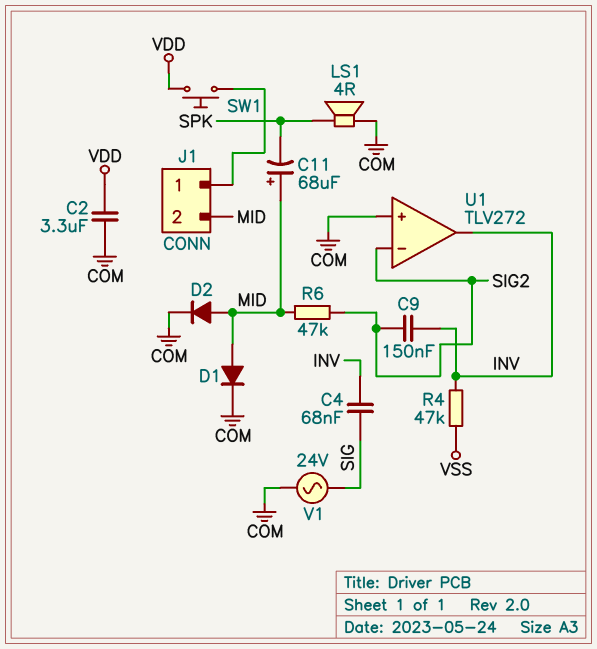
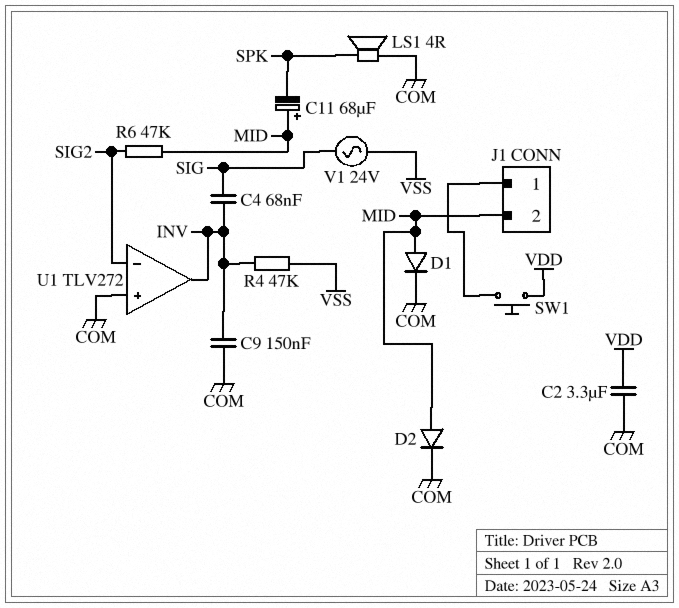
C9: 150nF (INV, SIG2) -> 150nF (COM, INV)
V1: AC 24V (COM, SIG) -> AC 24V (SIG, VSS)

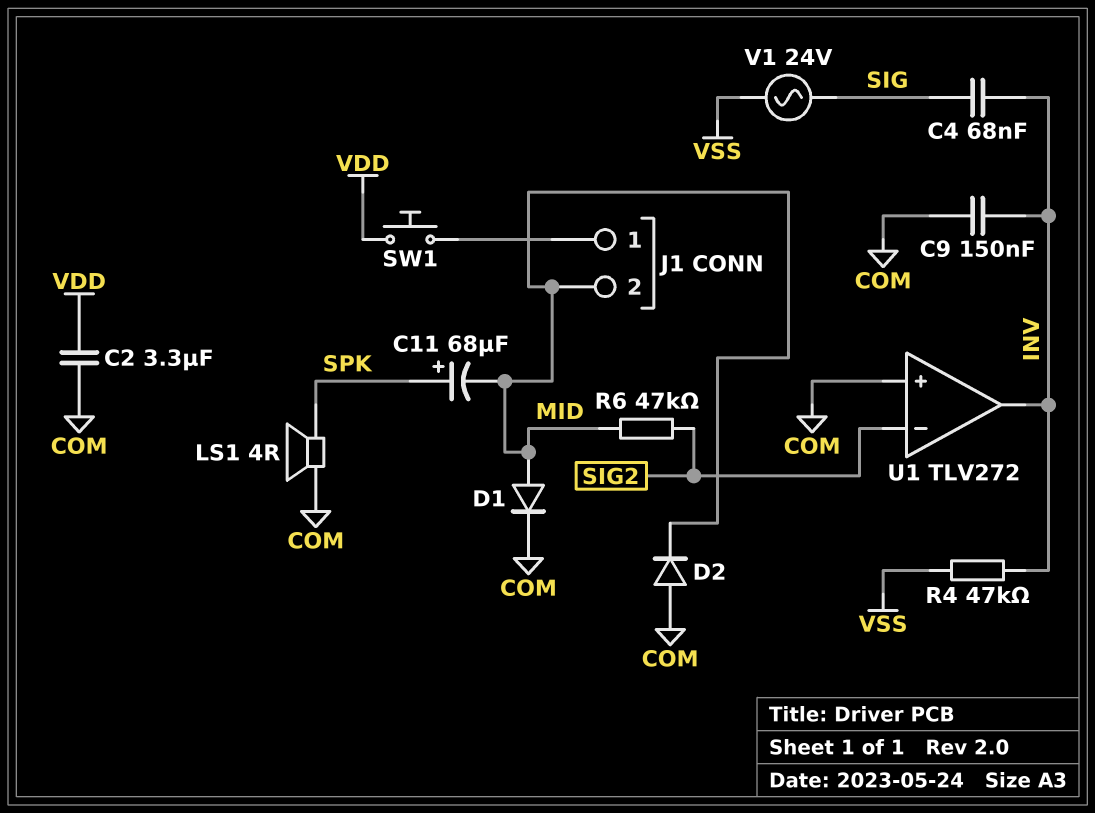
C11: 68uF (plus MID, minus SPK) -> 68uF (plus SPK, minus MID)
D2: diode (A MID, K COM) -> diode (A COM, K MID)

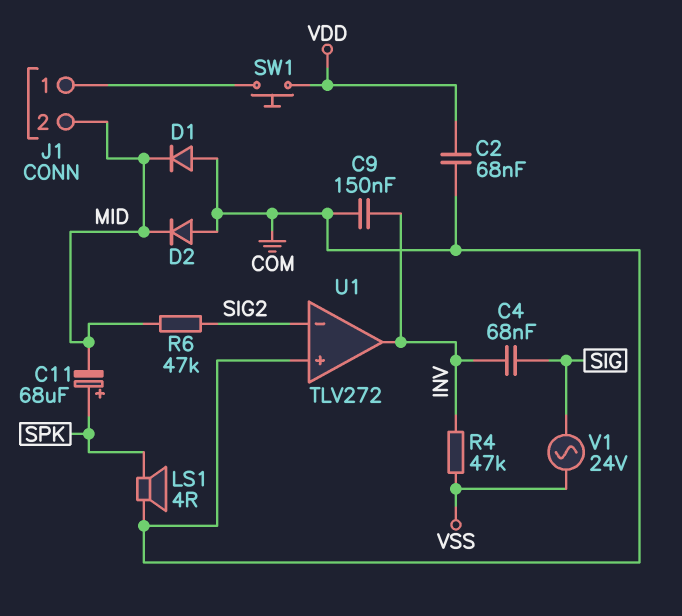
C2: 3.3uF (COM, VDD) -> 68nF (COM, VDD)
D1: diode (A MID, K COM) -> diode (A COM, K MID)

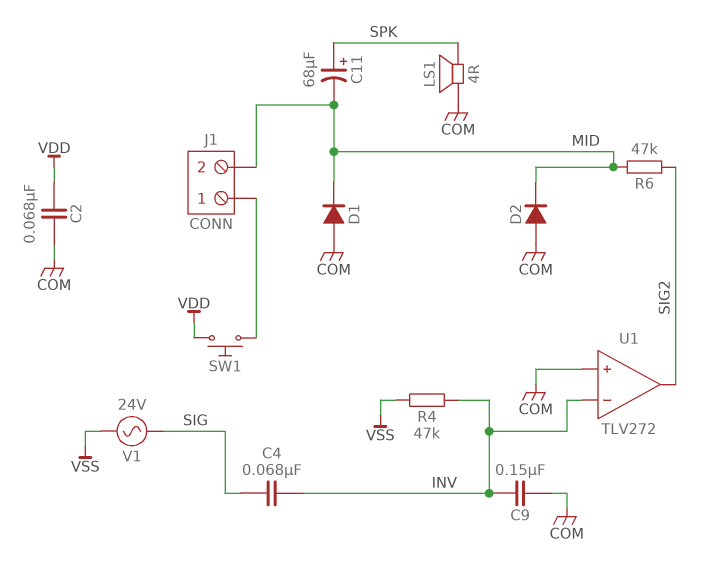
U1 pin in-: SIG2 -> INV
U1 pin out: INV -> SIG2

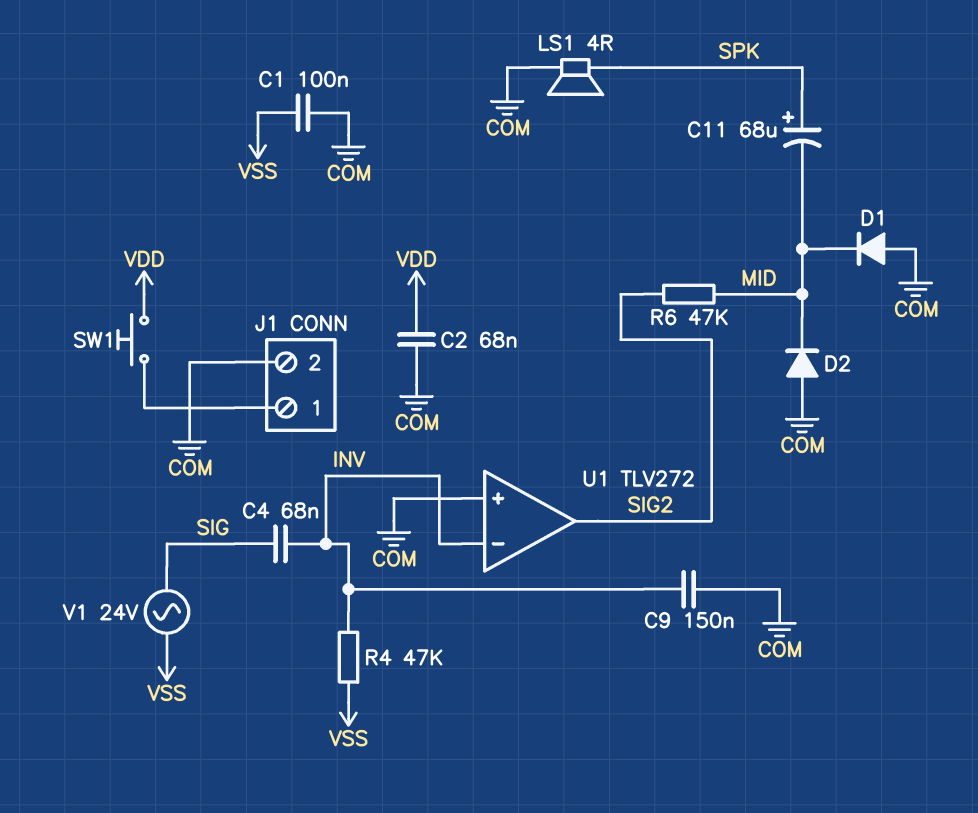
C1: none -> 100nF (COM, VSS)
J1 pin 2: MID -> COM

